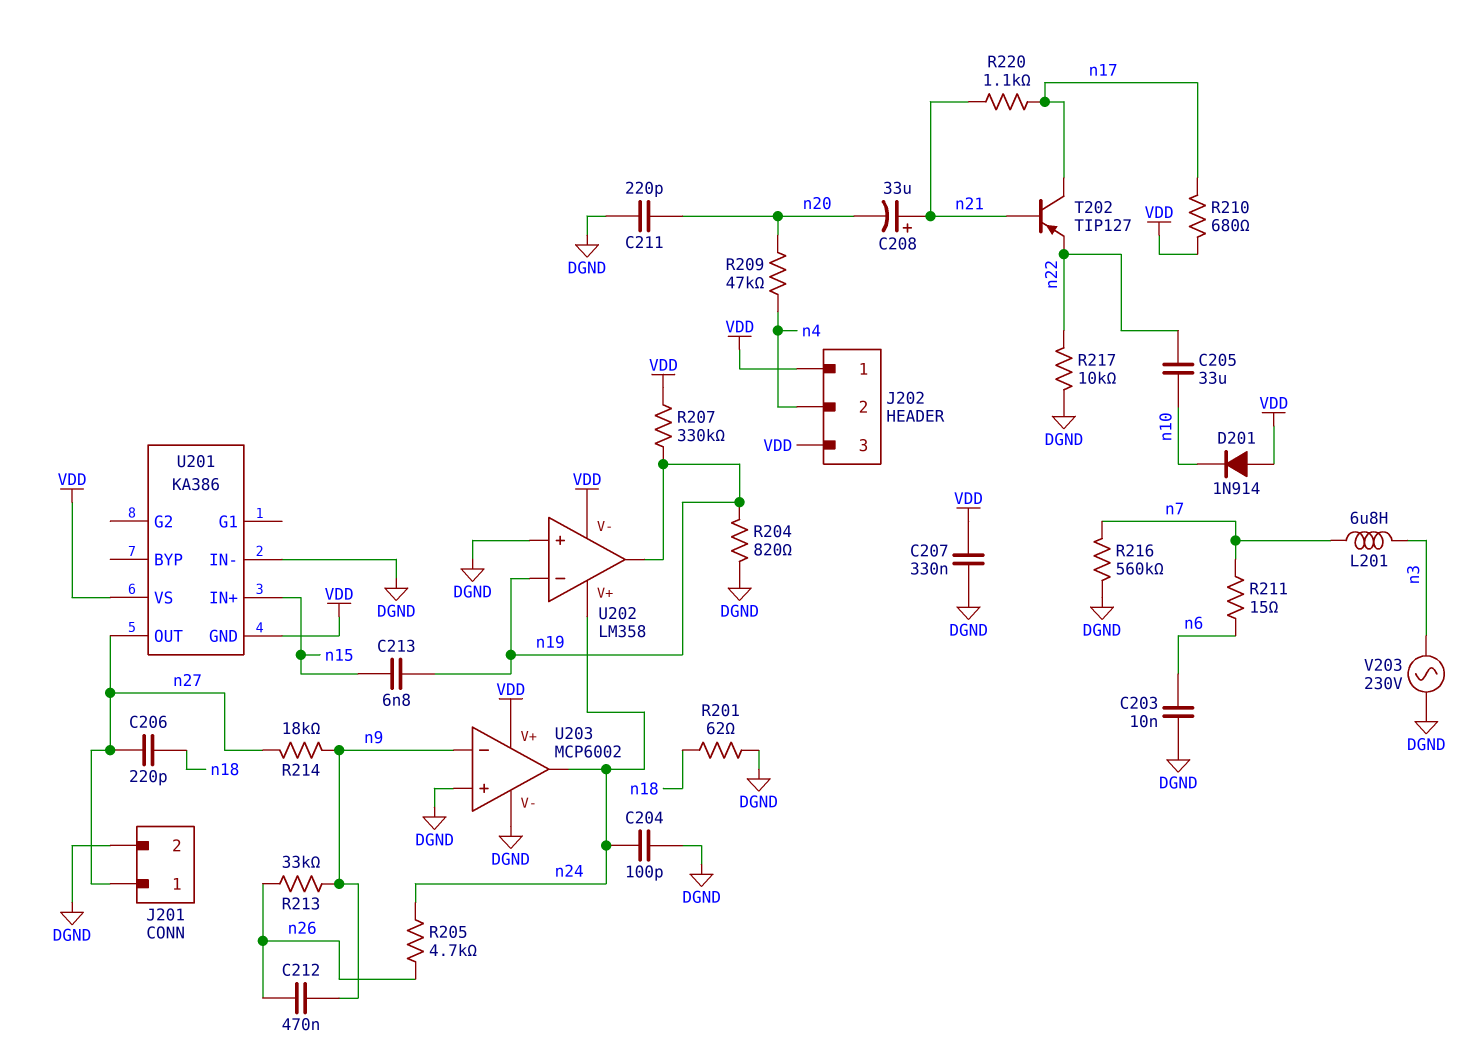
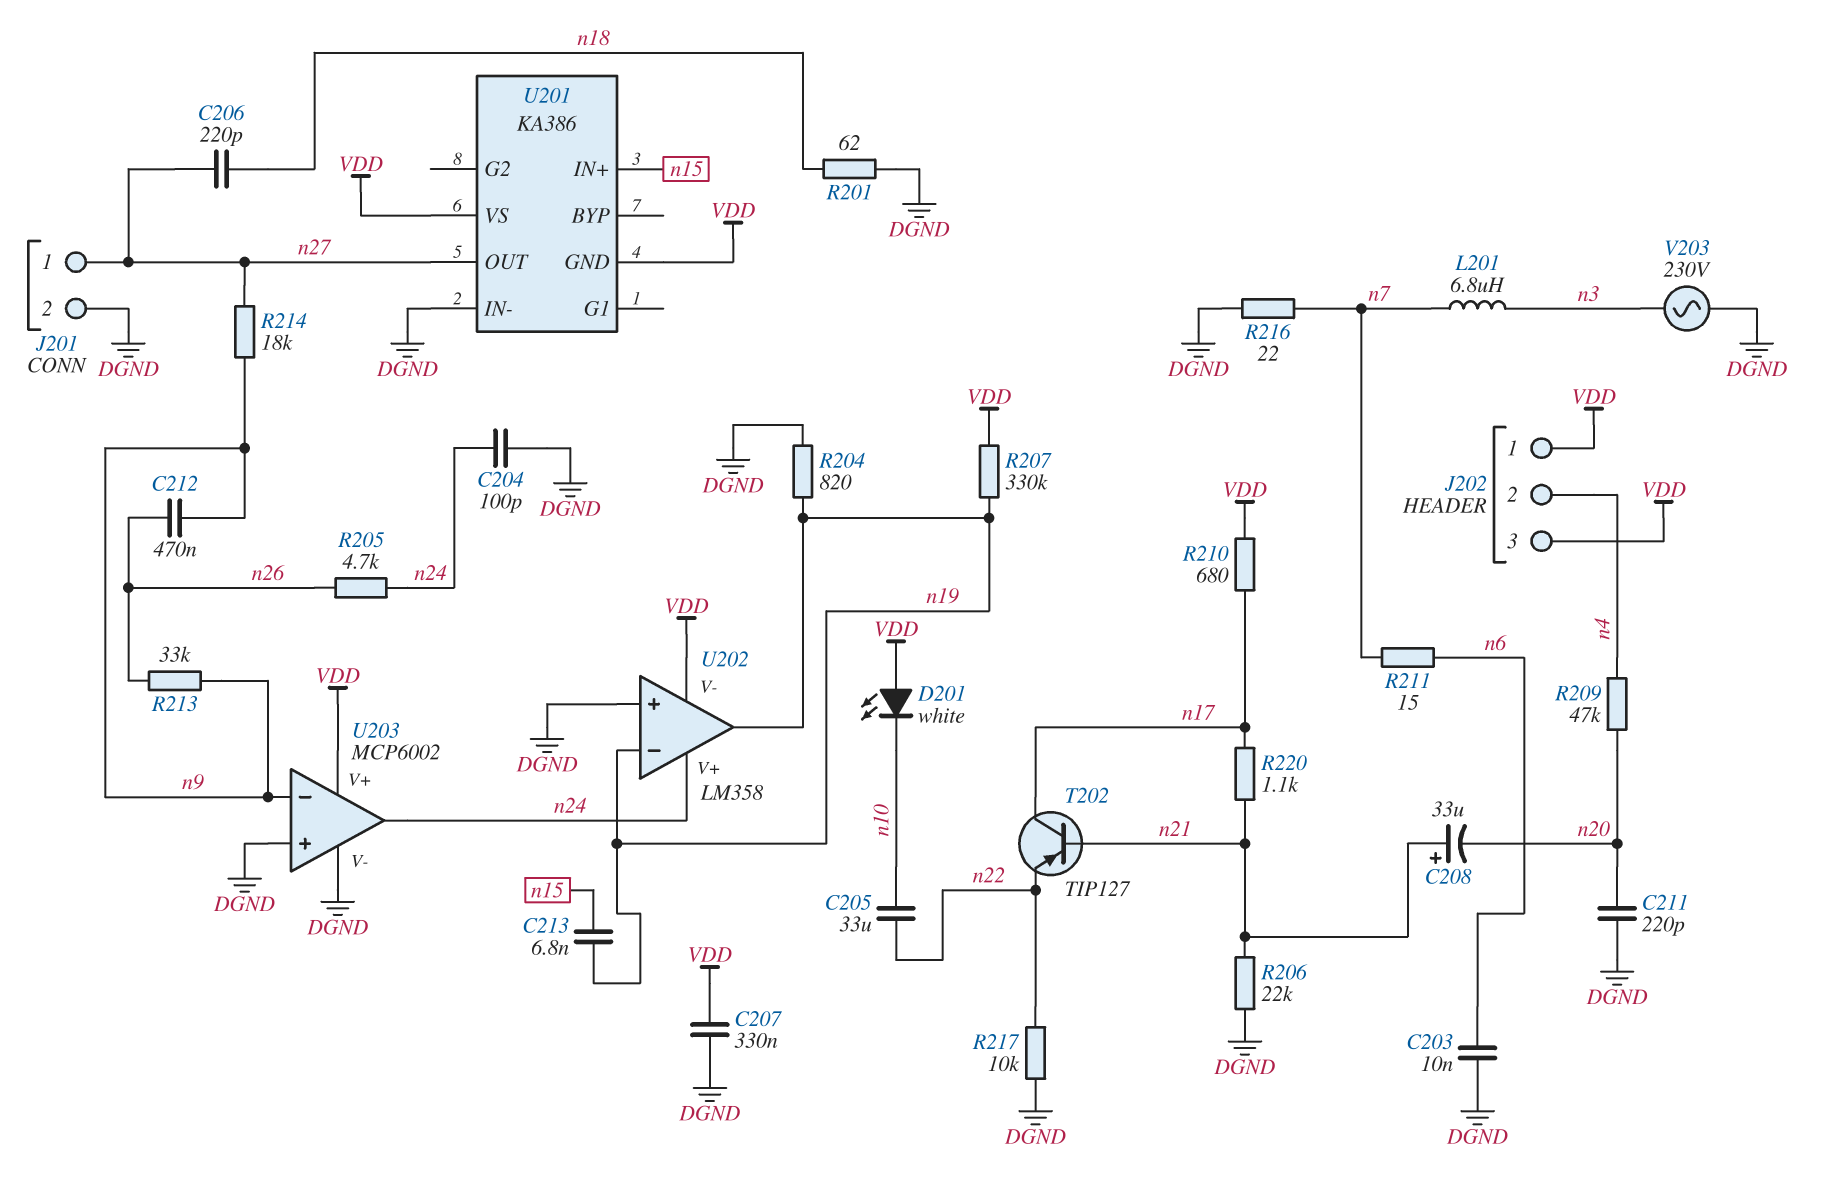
D201: diode 1N914 (A VDD, K n10) -> LED white (A VDD, K n10)
R206: none -> 22k (DGND, n21)
R216: 560k (DGND, n7) -> 22 (DGND, n7)

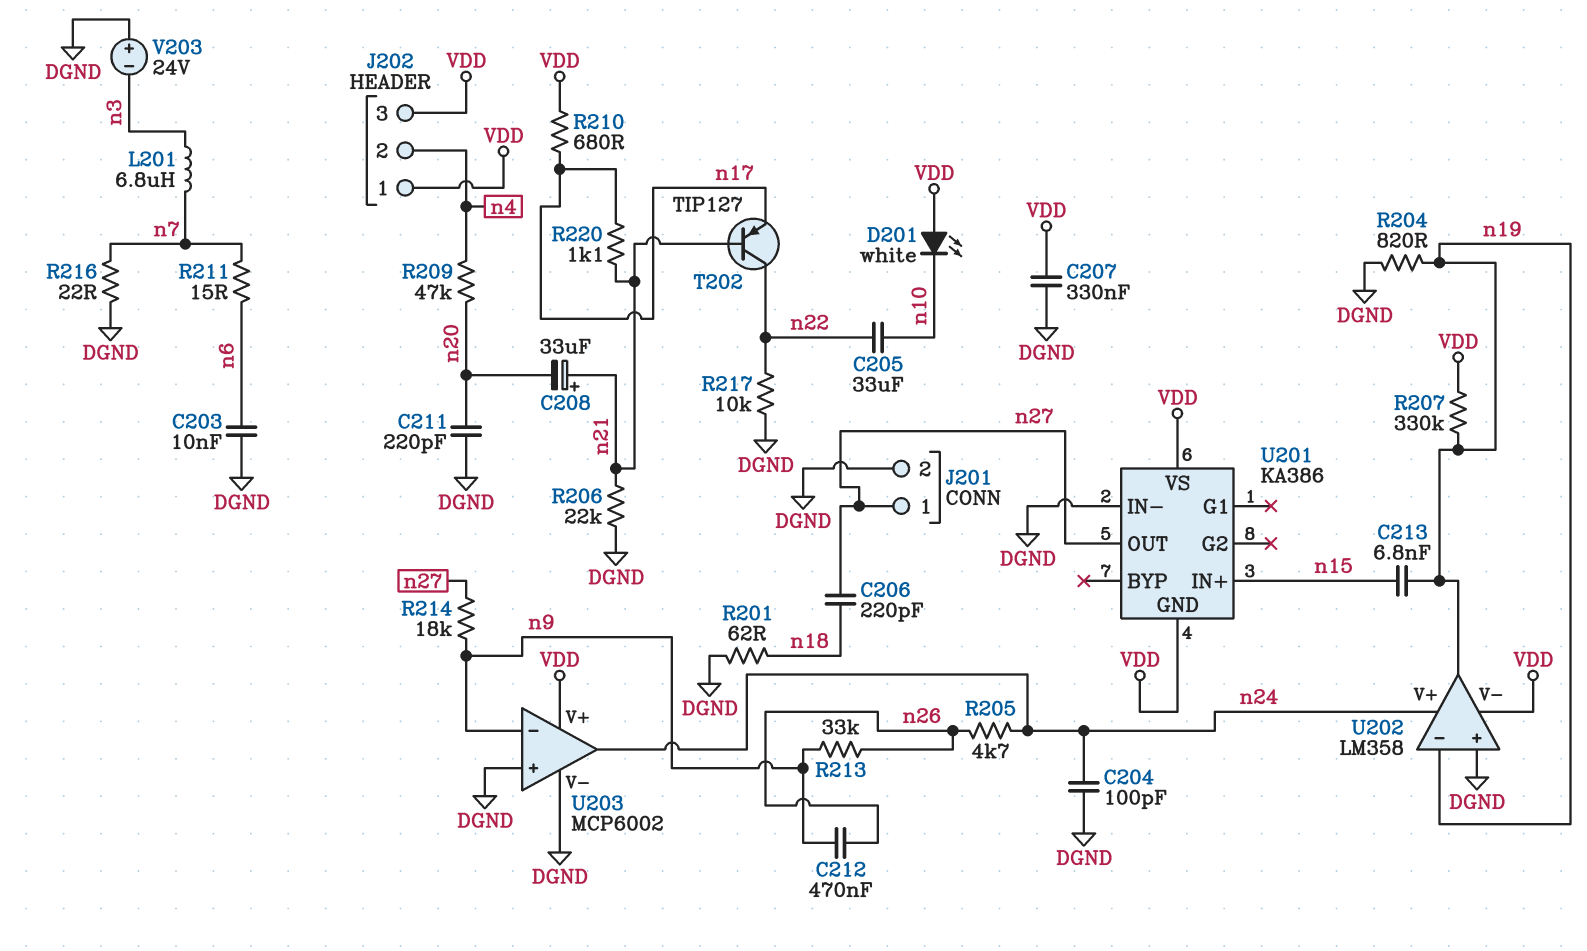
T202: PNP TIP127 (B n21, C n17, E n22) -> PNP TIP127 (B n21, C n22, E n17)
V203: AC 230V (DGND, n3) -> 24V (plus DGND, minus n3)

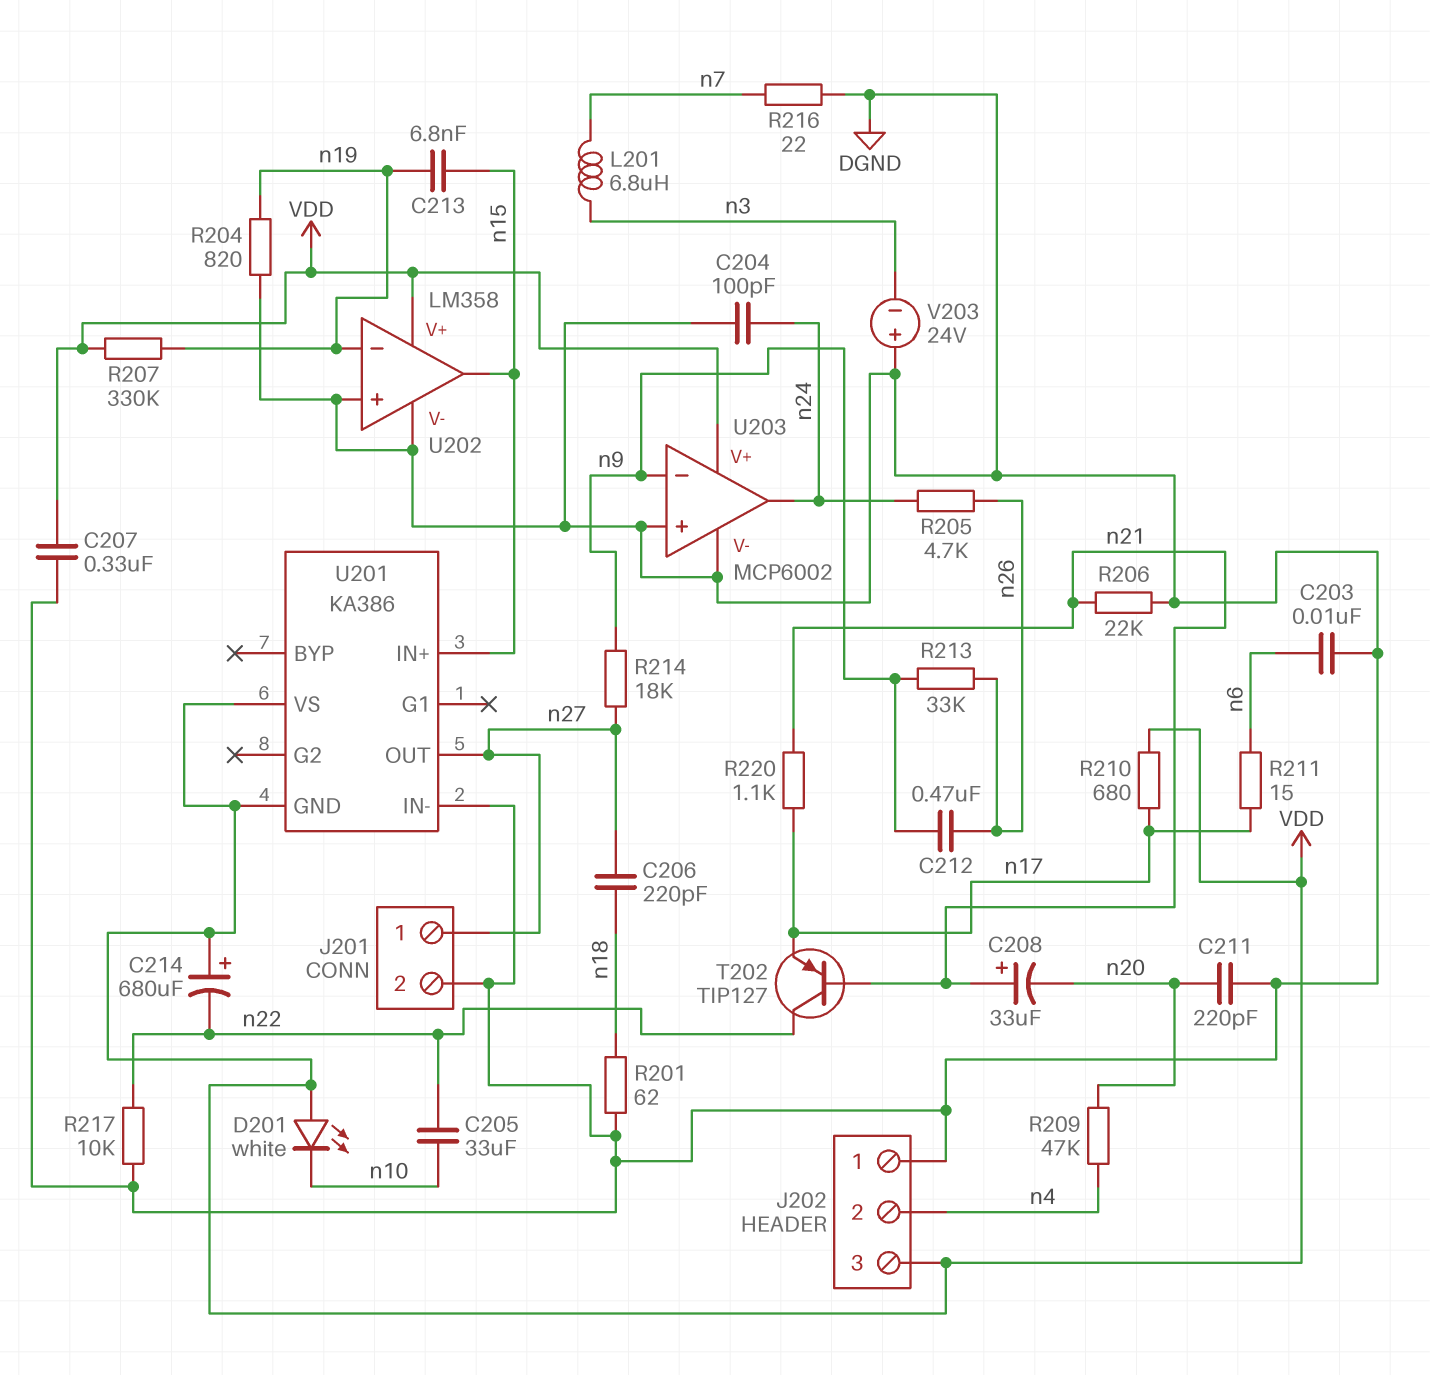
C214: none -> 680uF (plus VDD, minus n22)
J202 pin 1: VDD -> DGND
R211: 15 (n6, n7) -> 15 (n6, n17)
U202 pin V+: n24 -> VDD
U202 pin V-: VDD -> DGND
U202 pin out: n19 -> n15

